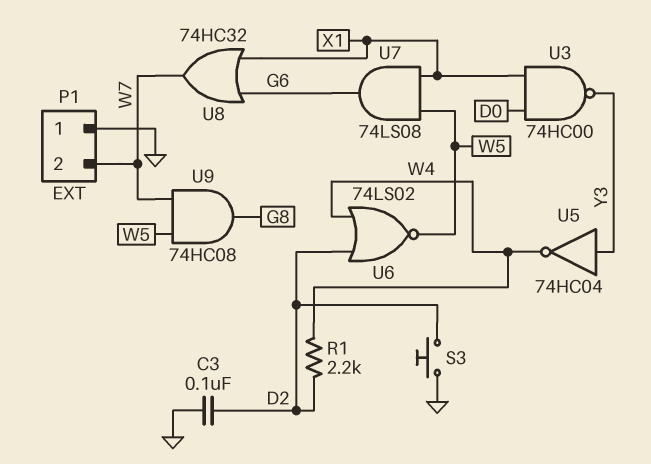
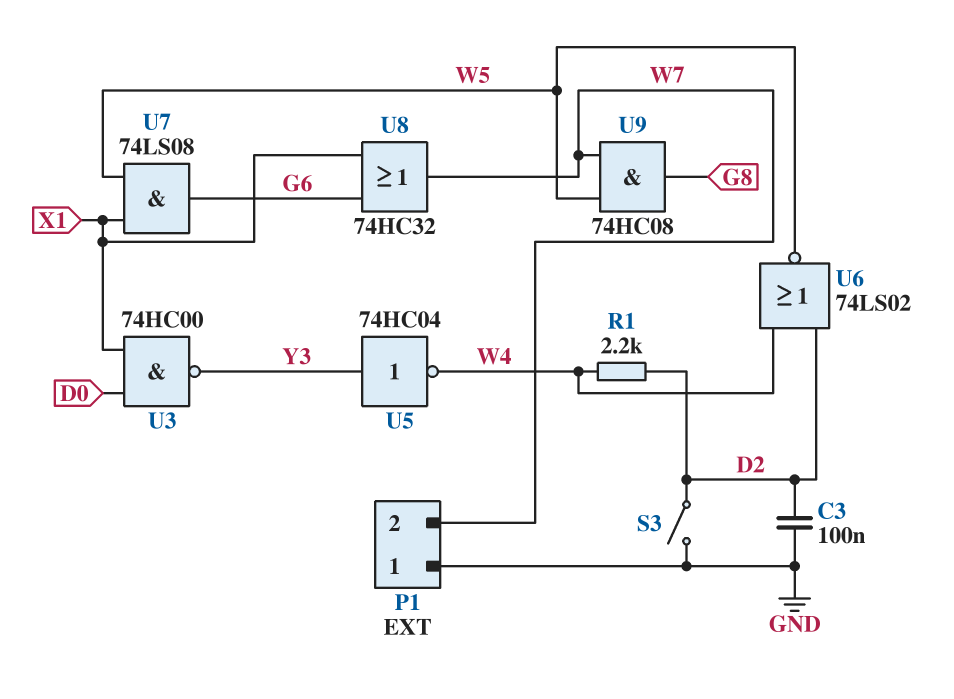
S3: button (D2, GND) -> switch (D2, GND)

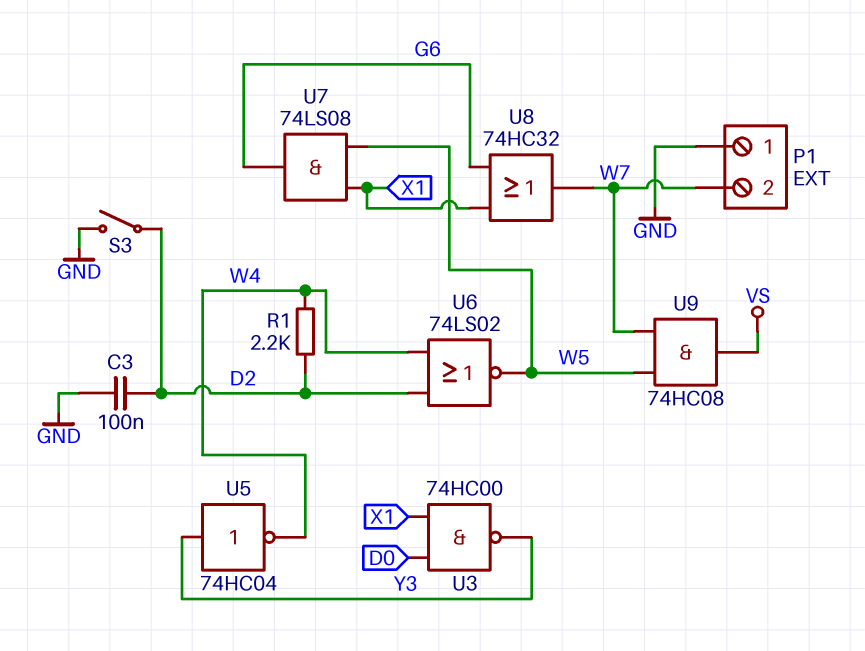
U9: AND 74HC08 (in W5, in W7, out G8) -> AND 74HC08 (in W5, in W7, out VS)

